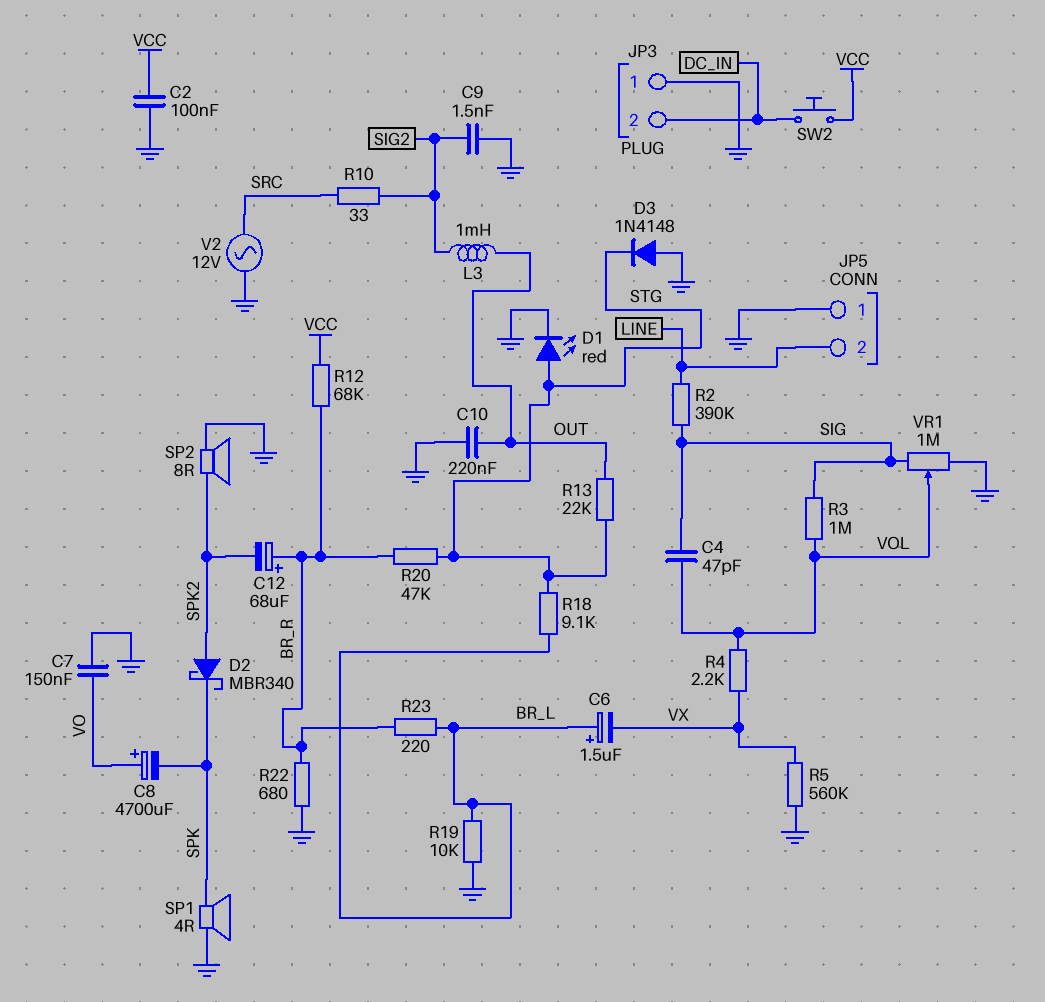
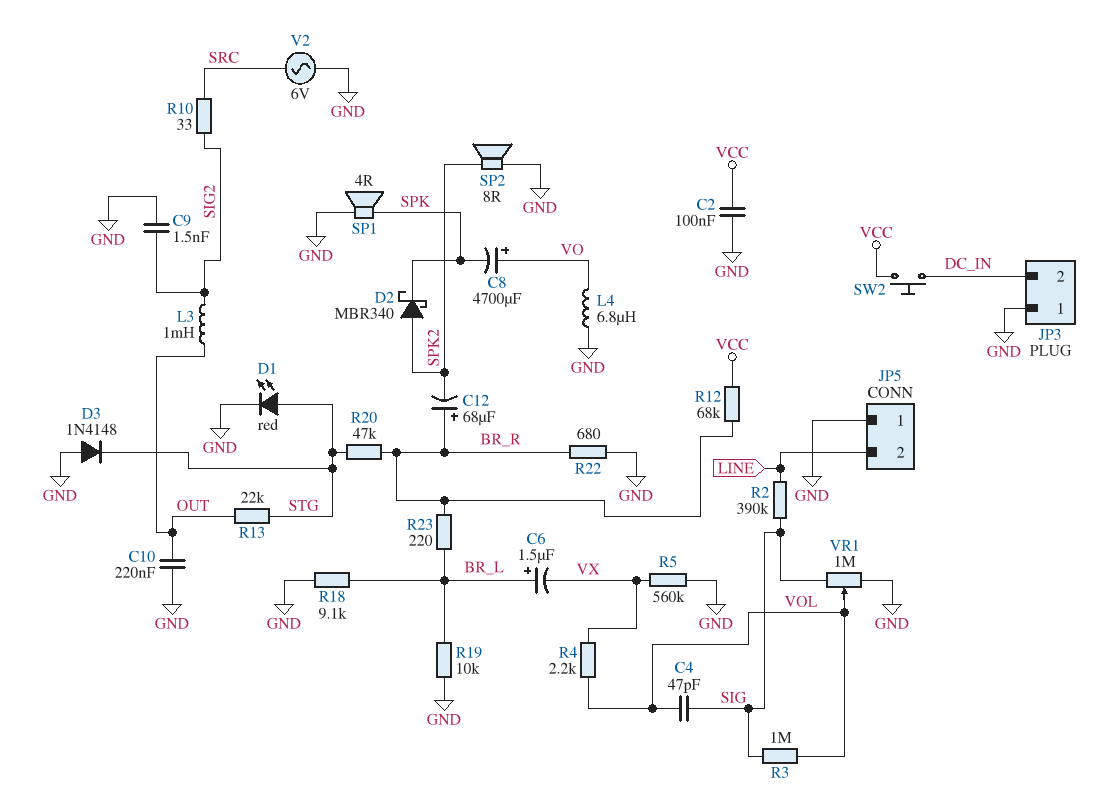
C7: 150nF (GND, VO) -> none
L4: none -> 6.8uH (GND, VO)
R18: 9.1k (BR_L, STG) -> 9.1k (BR_L, GND)
V2: AC 12V (GND, SRC) -> AC 6V (GND, SRC)

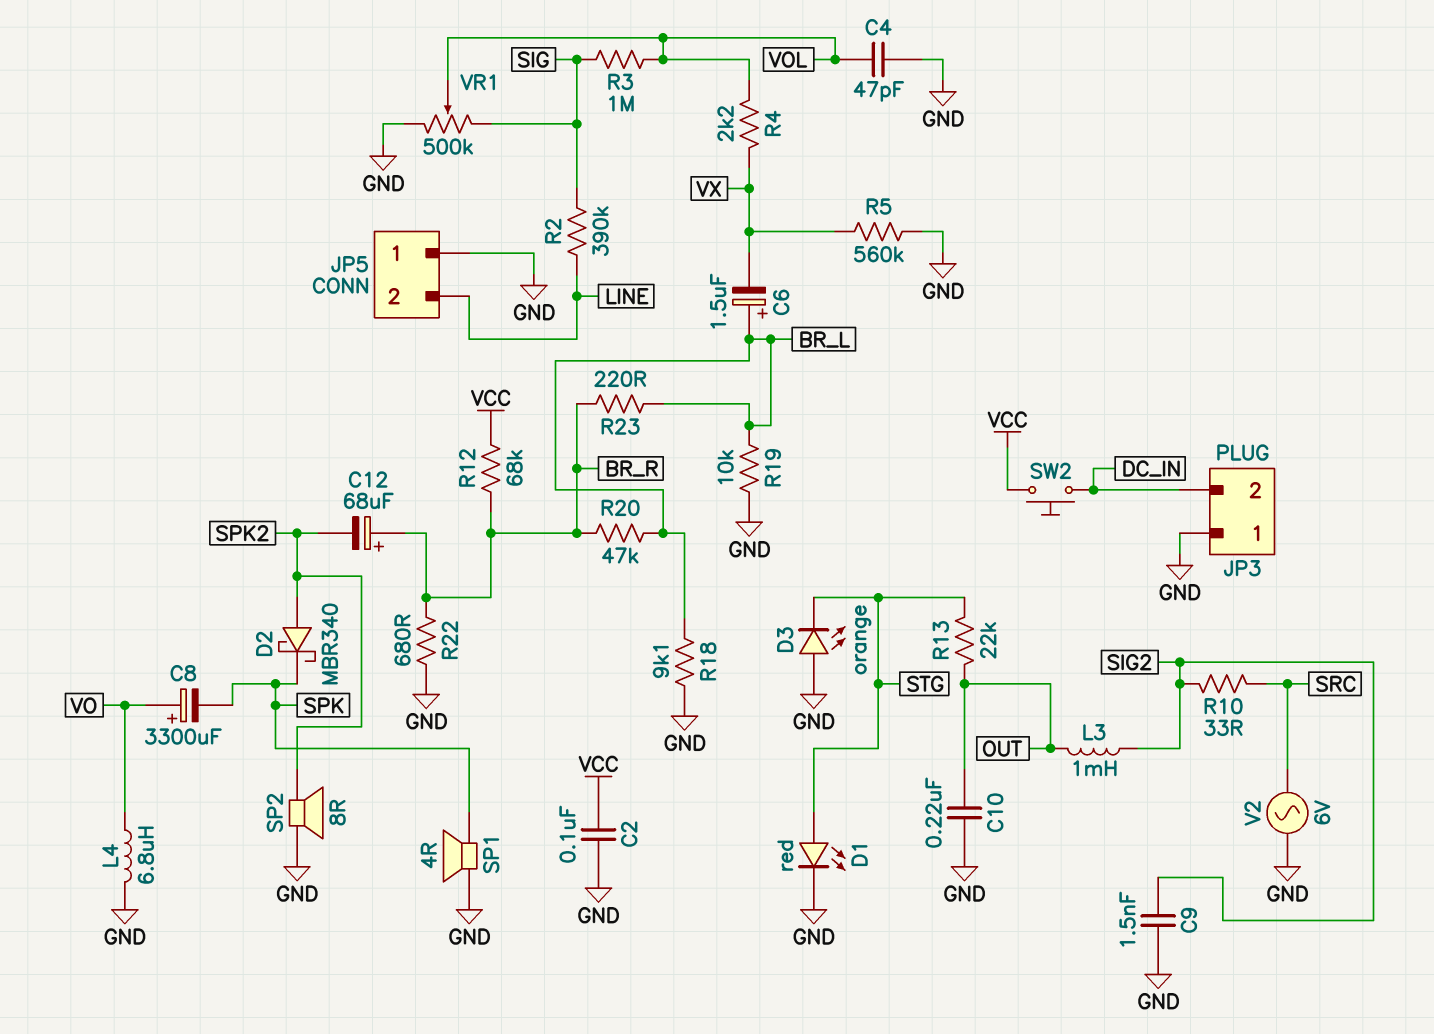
C4: 47pF (SIG, VOL) -> 47pF (GND, VOL)
C8: 4700uF (plus VO, minus SPK) -> 3300uF (plus VO, minus SPK)
D3: diode 1N4148 (A GND, K STG) -> LED orange (A GND, K STG)
R20: 47k (BR_R, STG) -> 47k (BR_L, BR_R)
VR1: 1M (GND, SIG, wiper VOL) -> 500k (GND, SIG, wiper VOL)

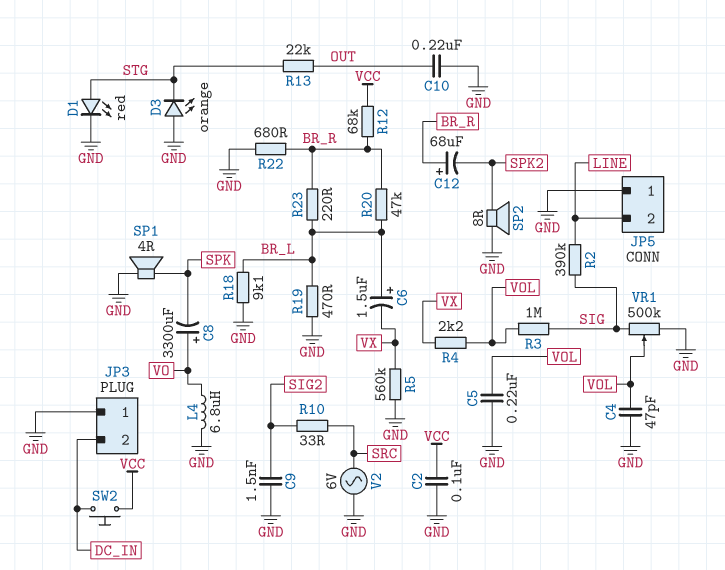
C5: none -> 220nF (GND, VOL)
D2: schottky MBR340 (A SPK2, K SPK) -> none
L3: 1mH (OUT, SIG2) -> none
R19: 10k (BR_L, GND) -> 470 (BR_L, GND)

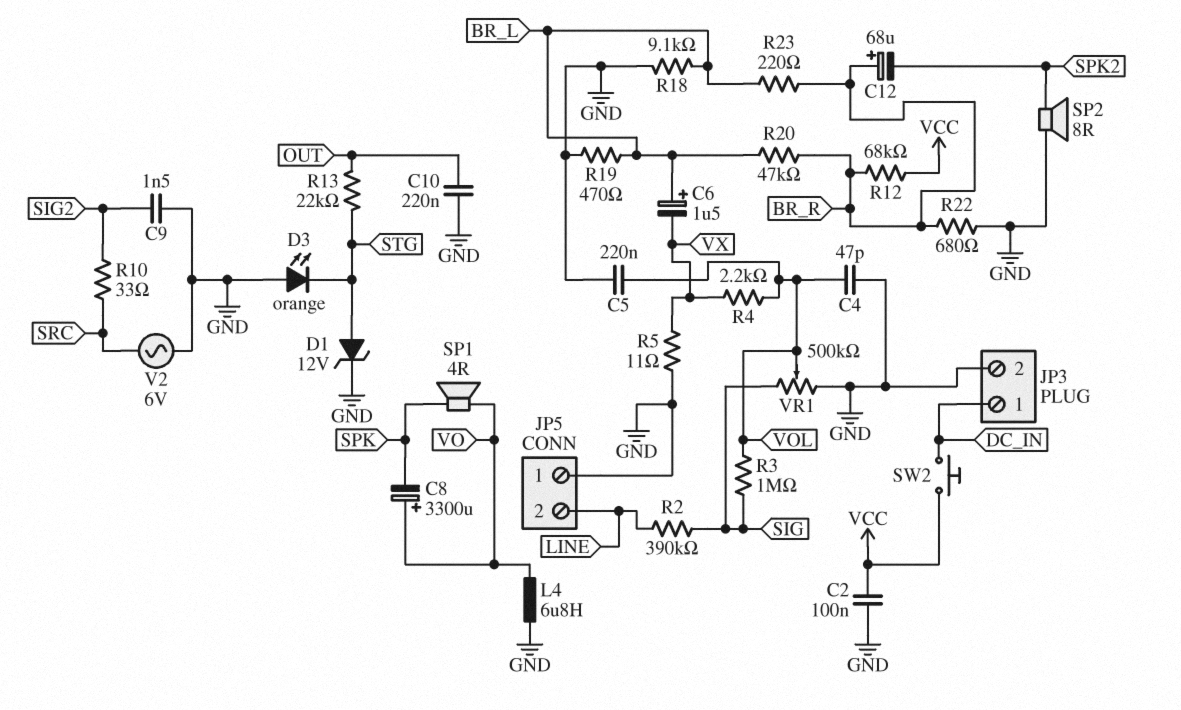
D1: LED red (A STG, K GND) -> zener 12V (A STG, K GND)
JP3 pin 1: GND -> DC_IN
JP3 pin 2: DC_IN -> GND
R5: 560k (GND, VX) -> 11 (GND, VX)
SP1: speaker 4R (GND, SPK) -> speaker 4R (SPK, VO)

